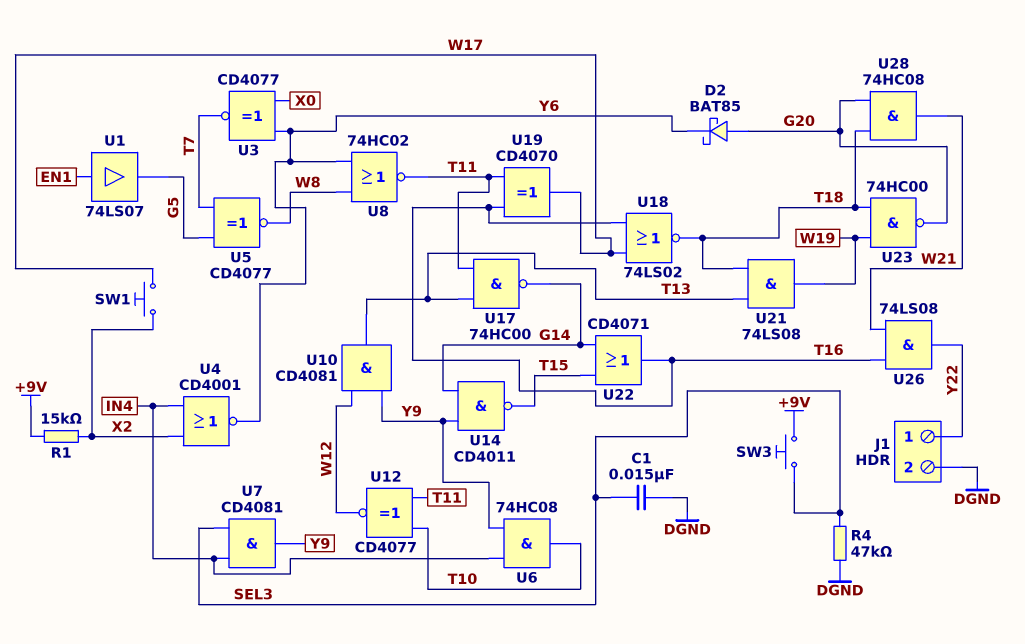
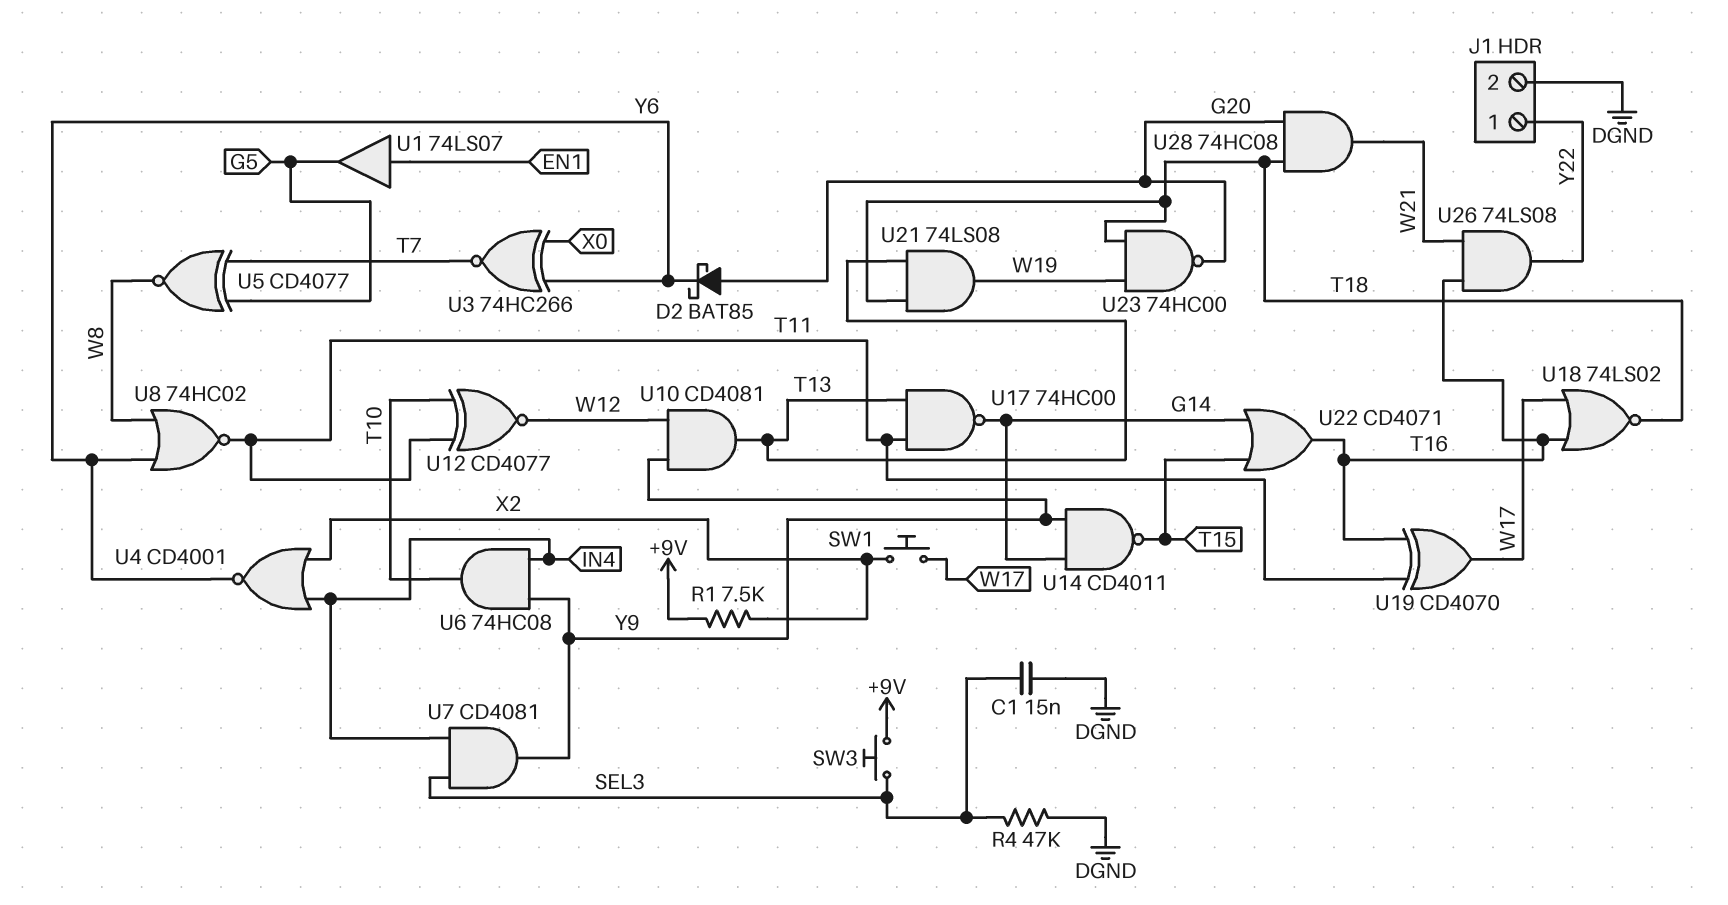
R1: 15k (+9V, X2) -> 7.5k (+9V, X2)
U3: XNOR CD4077 (in X0, in Y6, out T7) -> XNOR 74HC266 (in X0, in Y6, out T7)

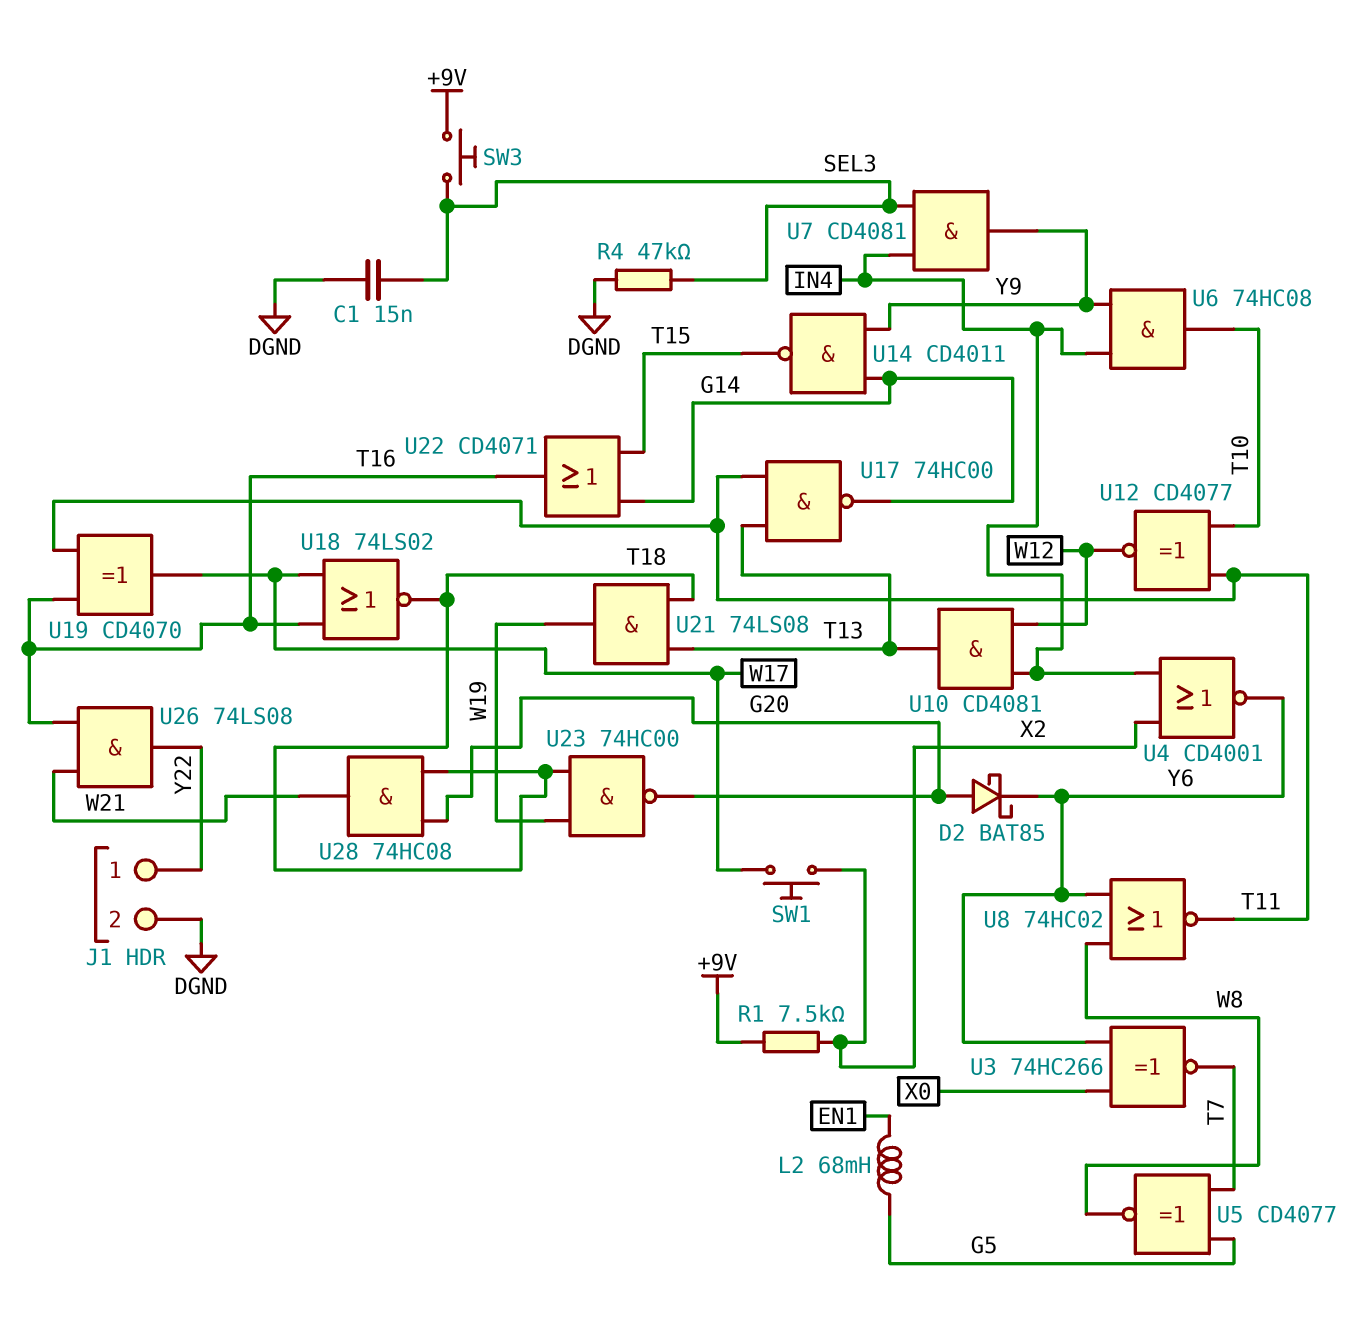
L2: none -> 68mH (EN1, G5)
U1: buffer 74LS07 (in EN1, out G5) -> none
U10: AND CD4081 (in W12, in Y9, out T13) -> AND CD4081 (in IN4, in W12, out T13)

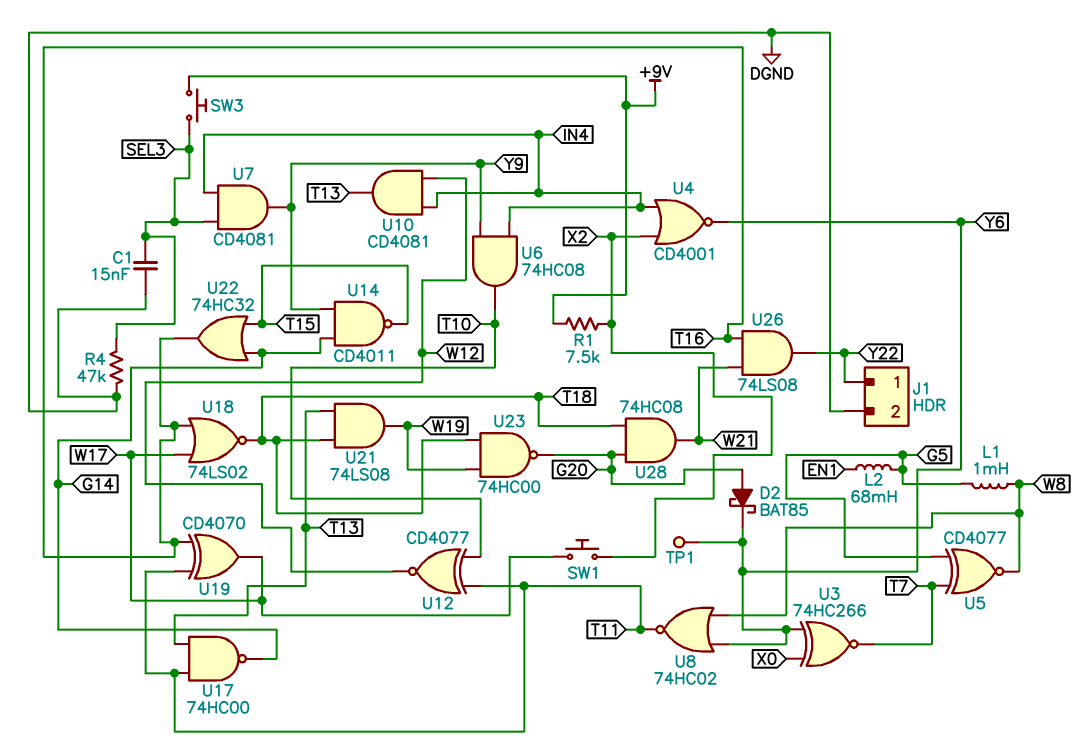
L1: none -> 1mH (G5, W8)
TP1: none -> test point (Y6)
U22: OR CD4071 (in G14, in T15, out T16) -> OR 74HC32 (in G14, in T15, out T16)

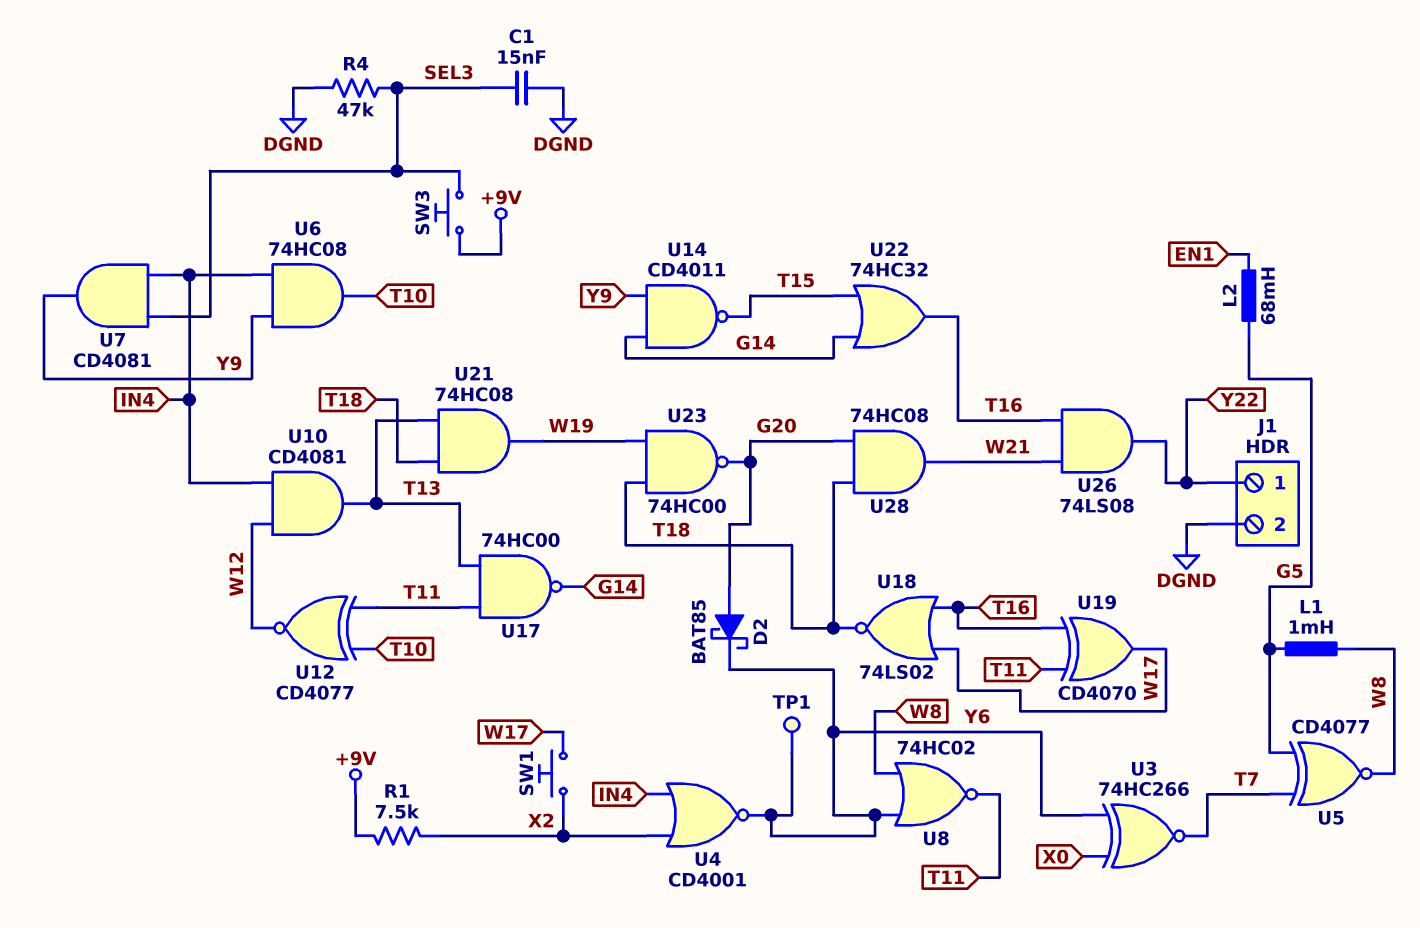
U21: AND 74LS08 (in T13, in T18, out W19) -> AND 74HC08 (in T13, in T18, out W19)

